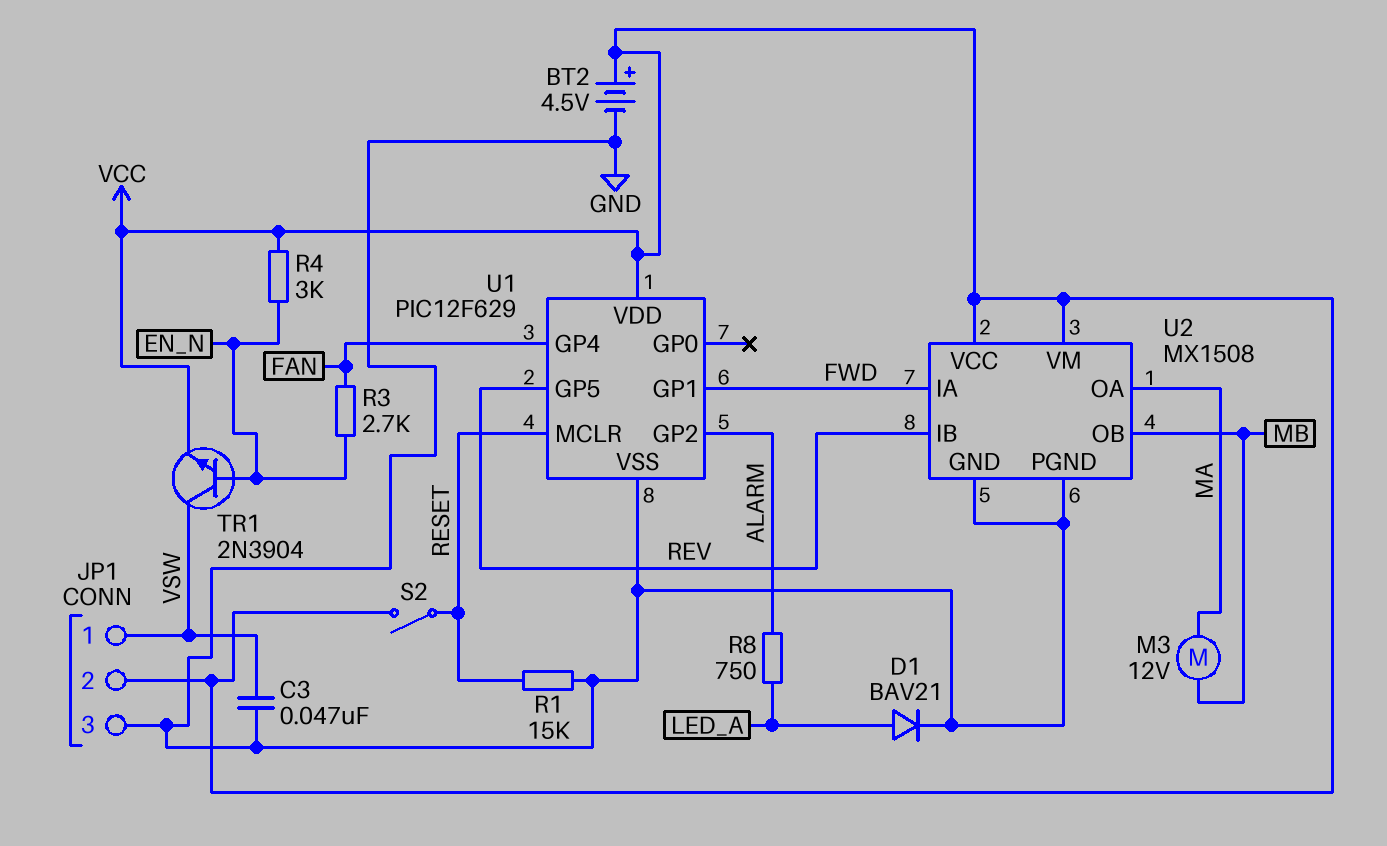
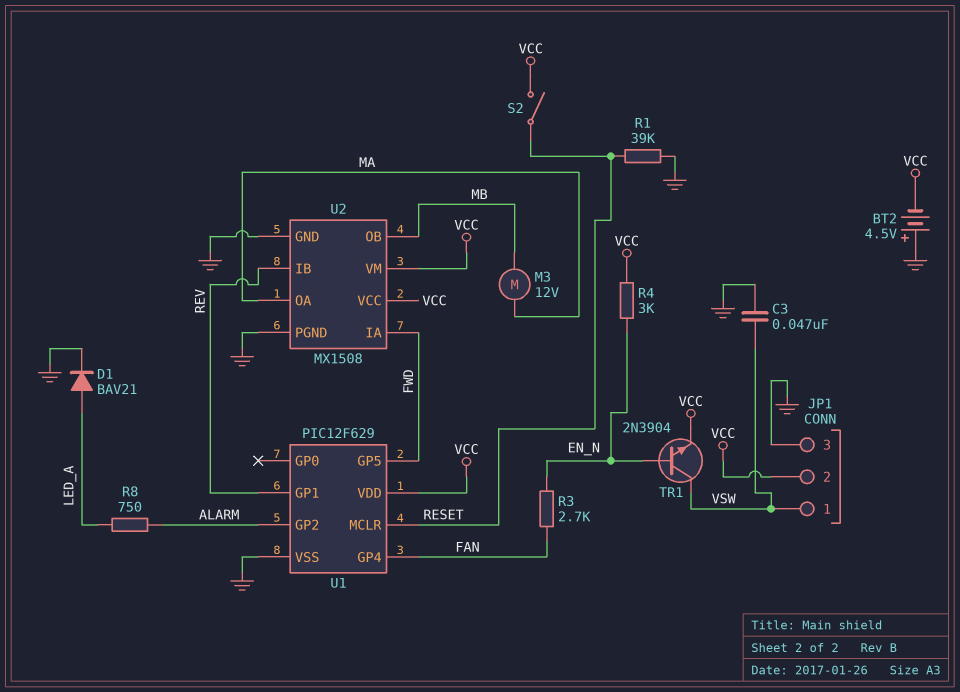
BT2: 4.5V (plus VCC, minus GND) -> 4.5V (plus GND, minus VCC)
R1: 15k (GND, RESET) -> 39k (GND, RESET)
U1 pin GP1: FWD -> REV
U1 pin GP5: REV -> FWD

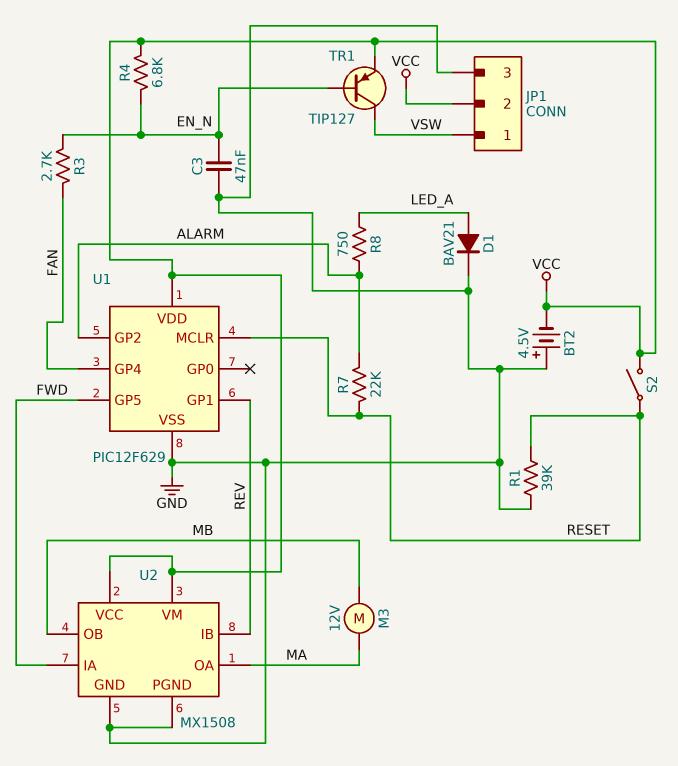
C3: 47nF (GND, VSW) -> 47nF (EN_N, GND)
R4: 3k (EN_N, VCC) -> 6.8k (EN_N, VCC)
R7: none -> 22k (ALARM, RESET)
TR1: NPN 2N3904 (B EN_N, C VSW, E VCC) -> PNP TIP127 (B EN_N, C VSW, E VCC)

